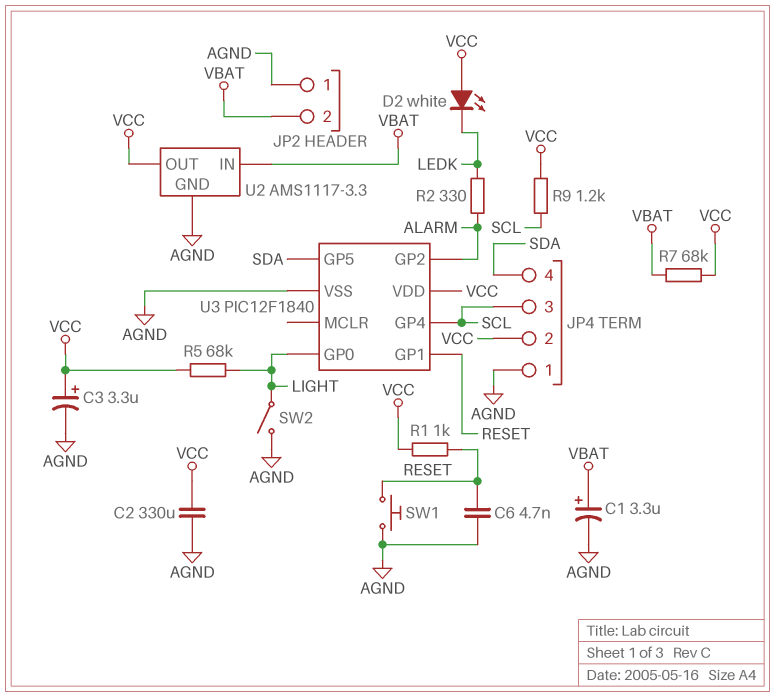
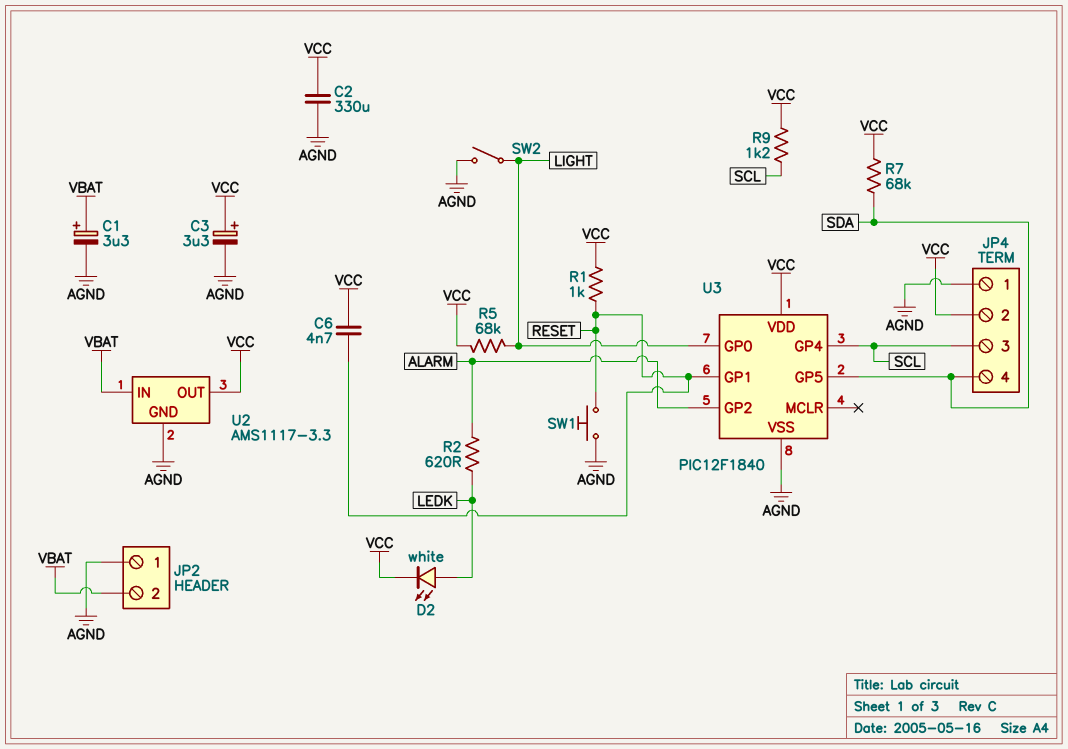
C6: 4.7nF (AGND, RESET) -> 4.7nF (RESET, VCC)
D2: LED white (A VCC, K LEDK) -> LED white (A LEDK, K VCC)
R2: 330 (ALARM, LEDK) -> 620 (ALARM, LEDK)
R7: 68k (VBAT, VCC) -> 68k (SDA, VCC)

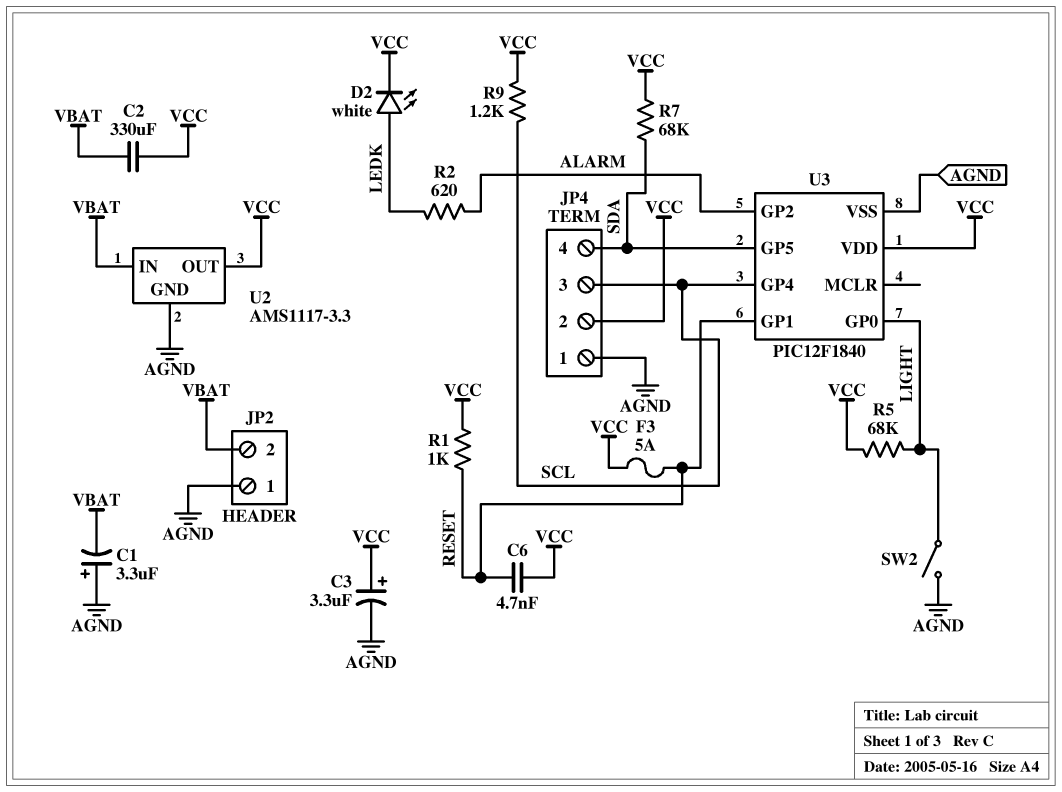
C1: 3.3uF (plus VBAT, minus AGND) -> 3.3uF (plus AGND, minus VBAT)
C2: 330uF (AGND, VCC) -> 330uF (VBAT, VCC)
F3: none -> 5A (RESET, VCC)
SW1: button (AGND, RESET) -> none

